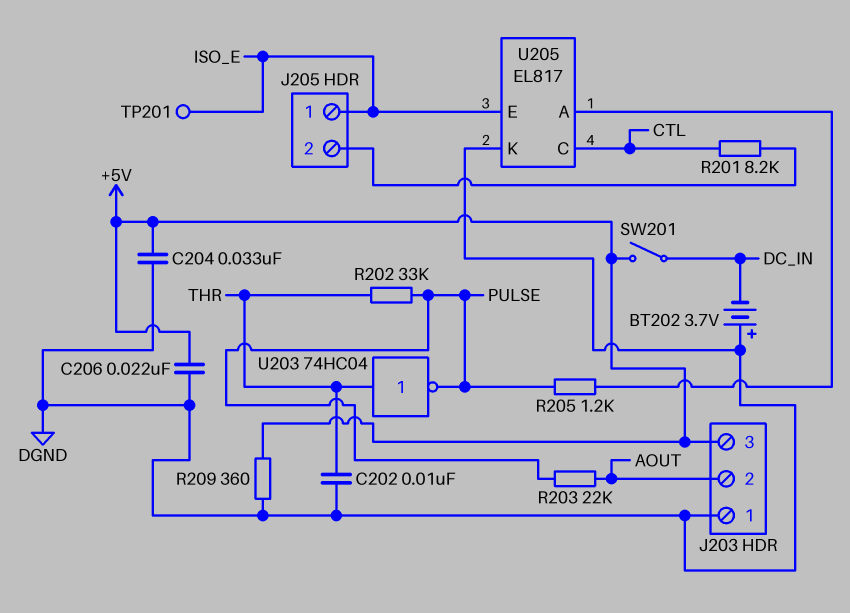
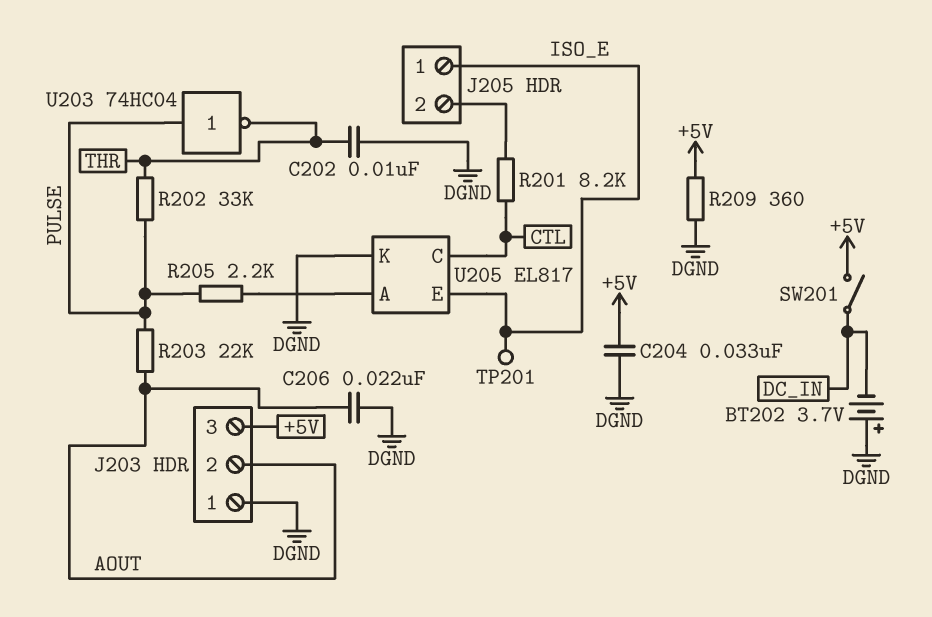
C206: 22nF (+5V, DGND) -> 22nF (AOUT, DGND)
R205: 1.2k (PULSE, U205/A) -> 2.2k (PULSE, U205/A)
U203: NOT 74HC04 (in THR, out PULSE) -> NOT 74HC04 (in PULSE, out THR)

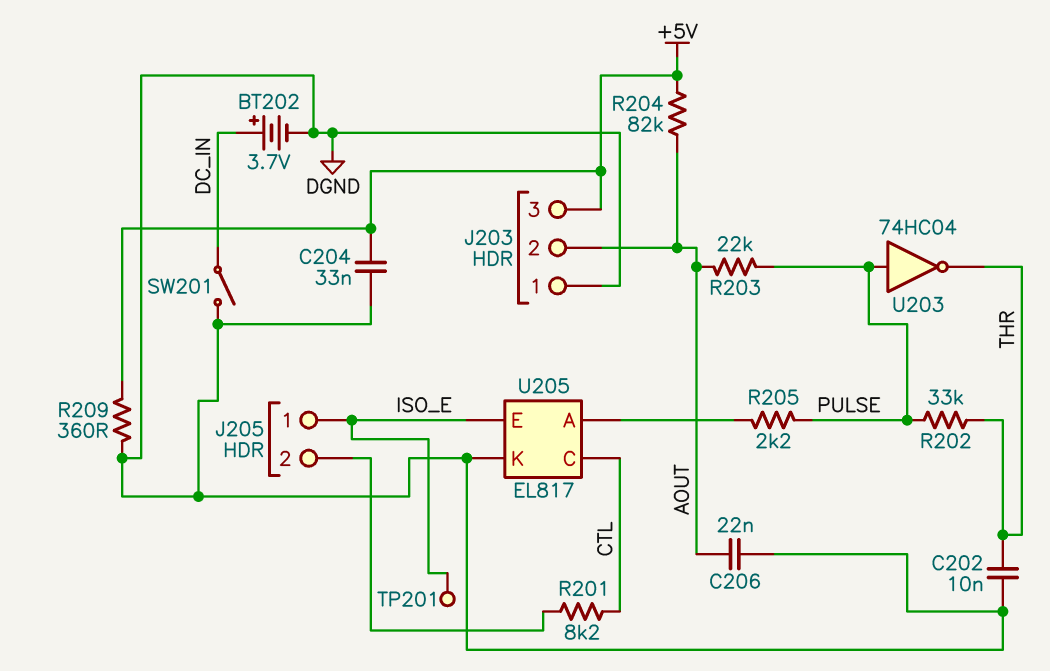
BT202: 3.7V (plus DGND, minus DC_IN) -> 3.7V (plus DC_IN, minus DGND)
R204: none -> 82k (+5V, AOUT)
SW201: switch (+5V, DC_IN) -> switch (DC_IN, DGND)

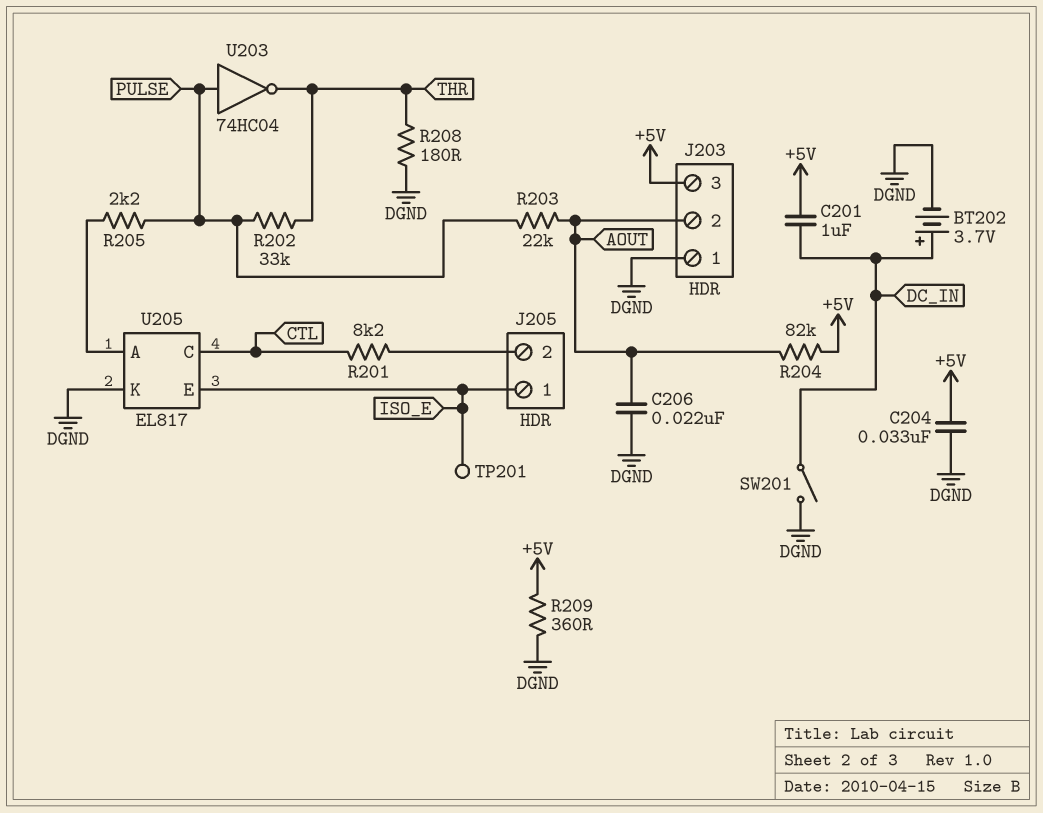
C201: none -> 1uF (+5V, DC_IN)
C202: 10nF (DGND, THR) -> none
R208: none -> 180 (DGND, THR)

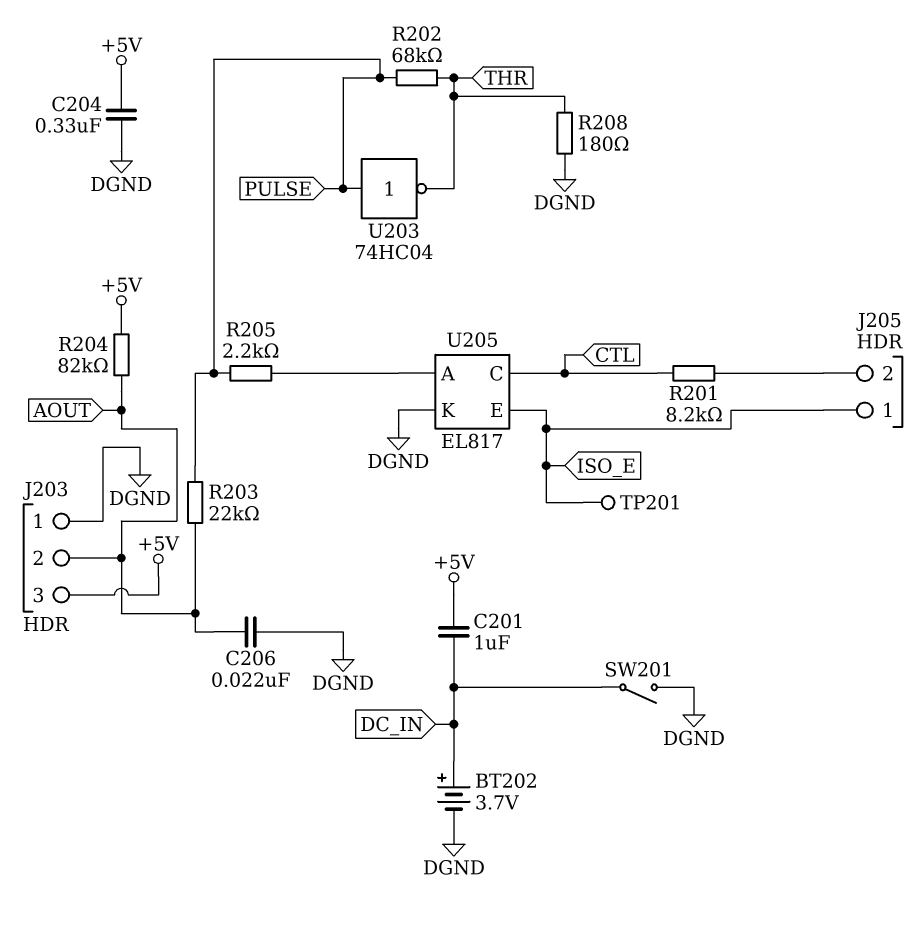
C204: 33nF (+5V, DGND) -> 330nF (+5V, DGND)
R202: 33k (PULSE, THR) -> 68k (PULSE, THR)
R209: 360 (+5V, DGND) -> none

